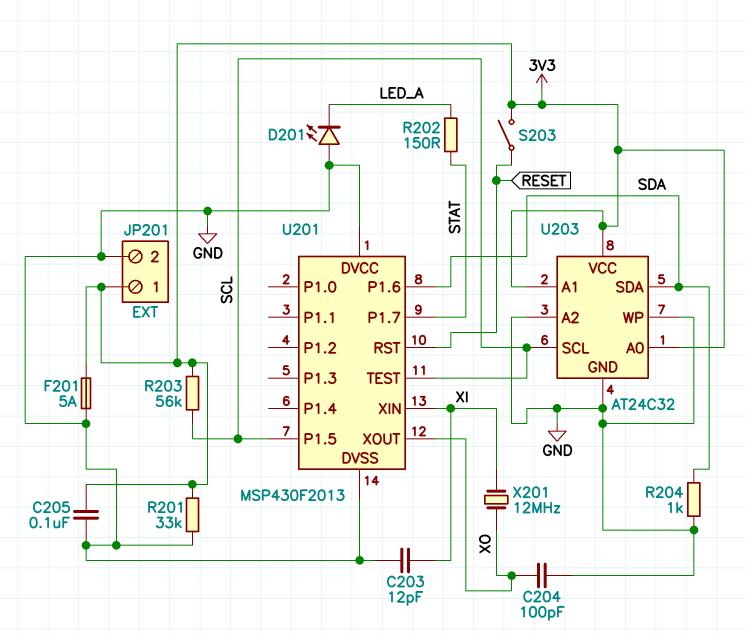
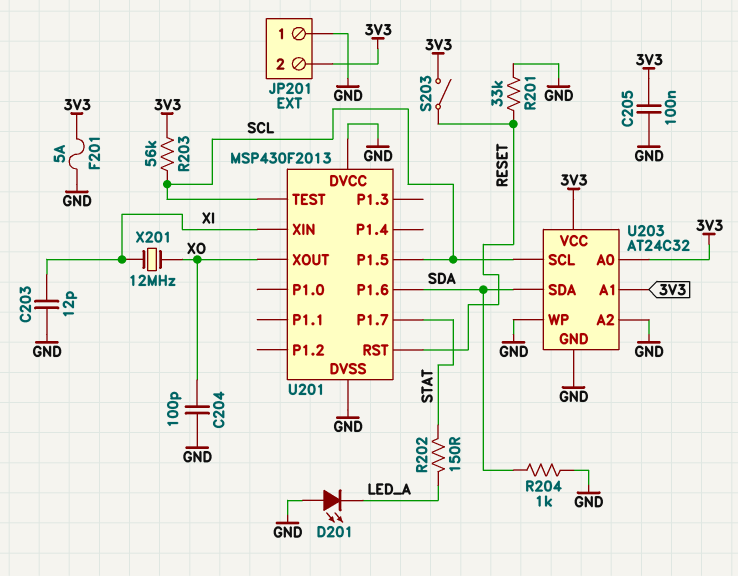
JP201 pin 1: 3V3 -> GND
JP201 pin 2: GND -> 3V3
R201: 33k (3V3, GND) -> 33k (GND, RESET)

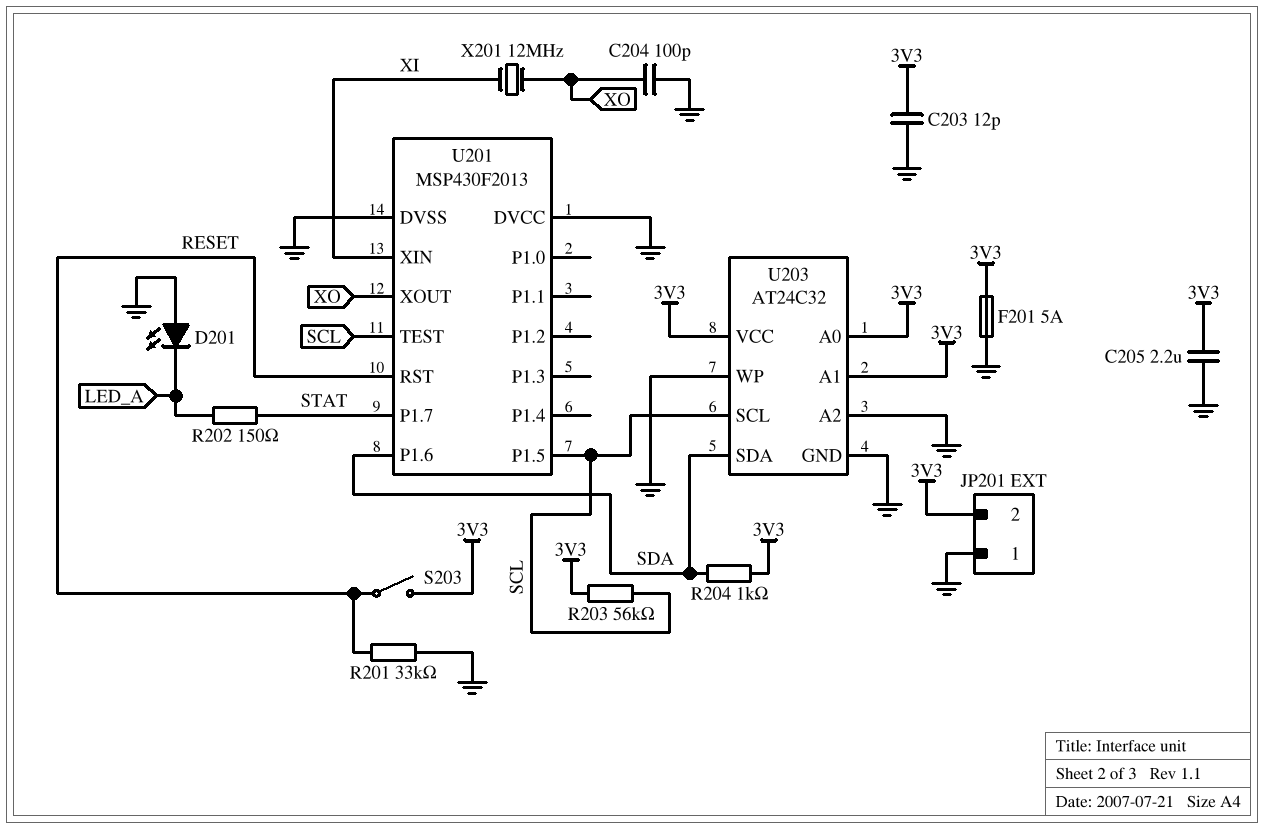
C203: 12pF (GND, XI) -> 12pF (3V3, GND)
C205: 100nF (3V3, GND) -> 2.2uF (3V3, GND)
R204: 1k (GND, SDA) -> 1k (3V3, SDA)

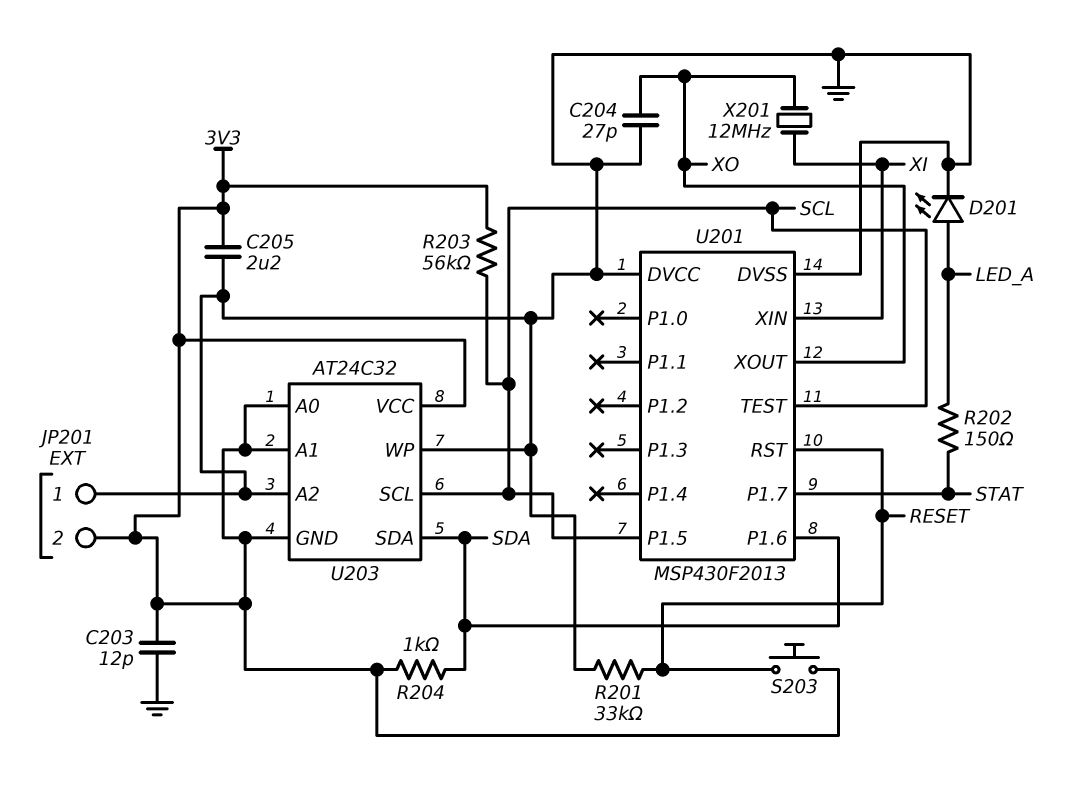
C204: 100pF (GND, XO) -> 27pF (GND, XO)
D201: LED (A GND, K LED_A) -> LED (A LED_A, K GND)
F201: 5A (3V3, GND) -> none
S203: switch (3V3, RESET) -> button (3V3, RESET)
U203 pin GND: GND -> 3V3

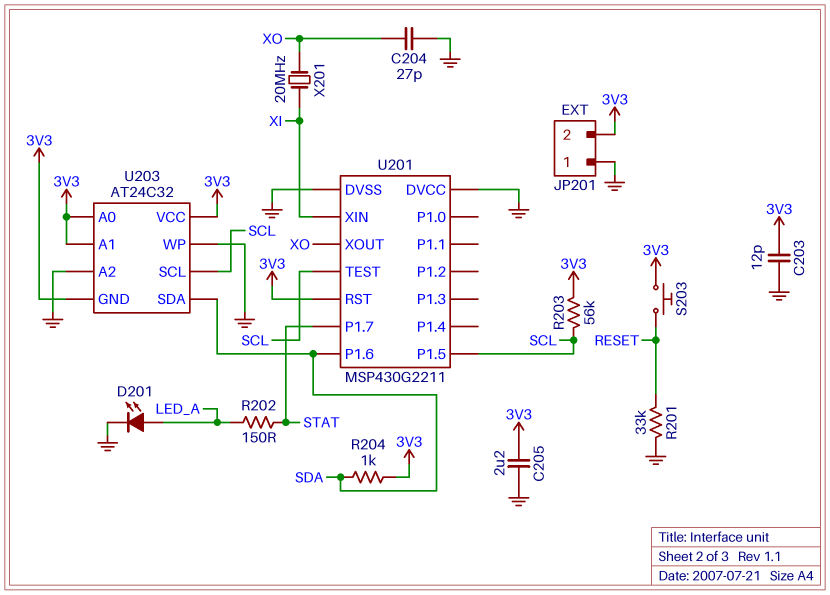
U201: MSP430F2013 -> MSP430G2211
U201 pin RST: RESET -> 3V3
X201: 12MHz (XI, XO) -> 20MHz (XI, XO)

